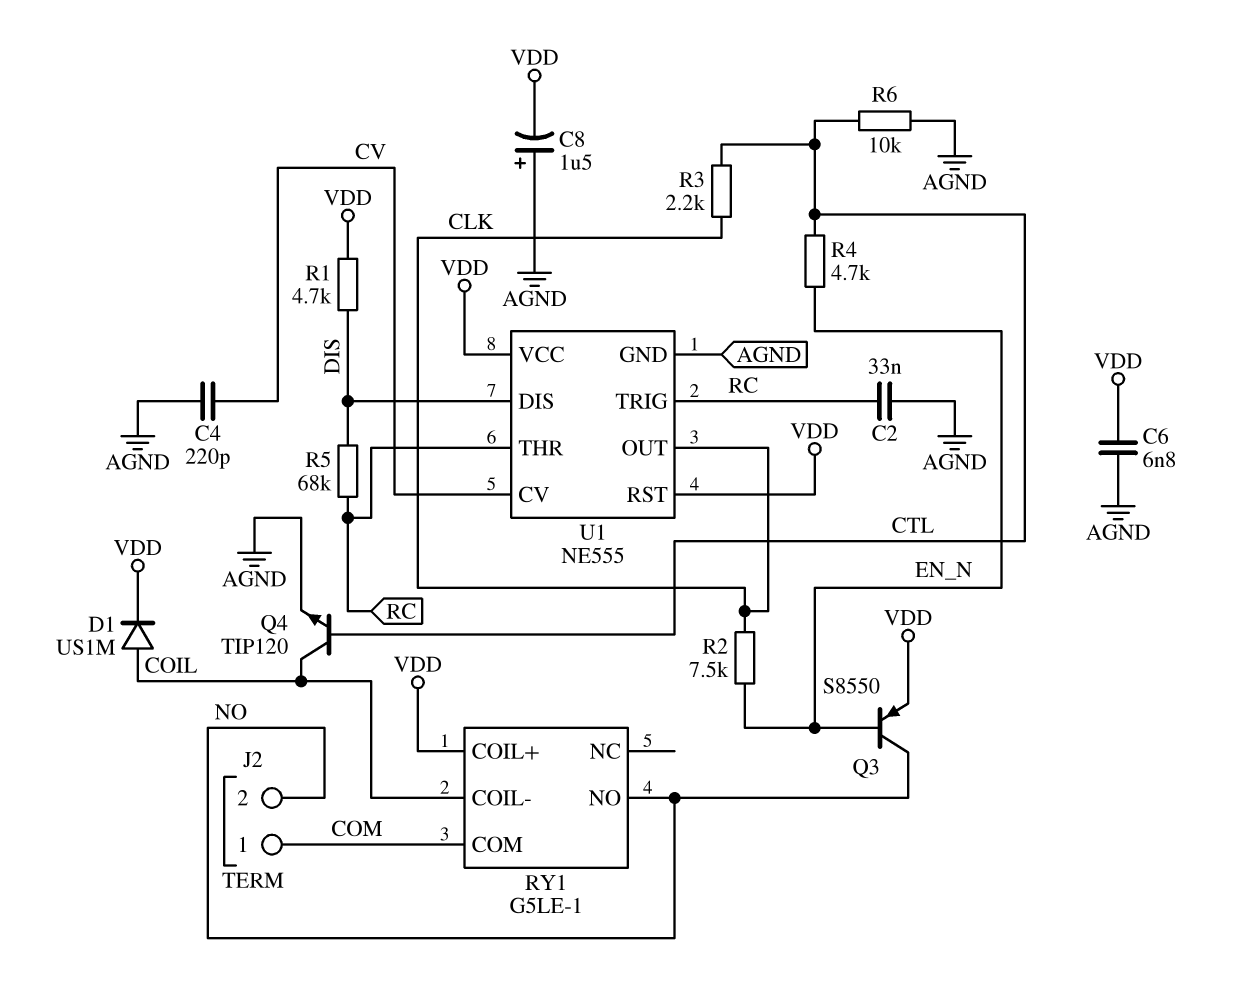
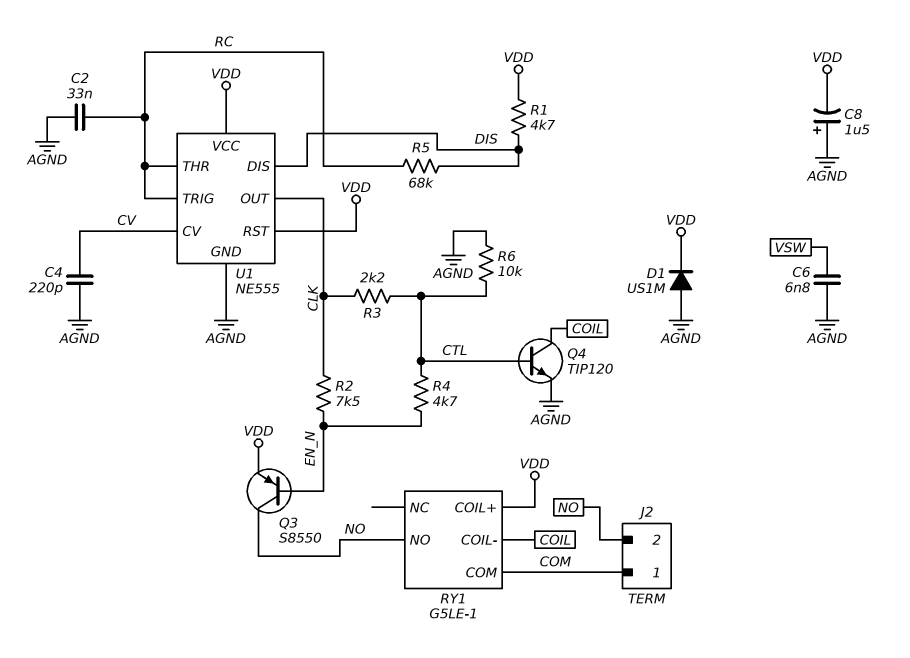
C6: 6.8nF (AGND, VDD) -> 6.8nF (AGND, VSW)
D1: diode US1M (A COIL, K VDD) -> diode US1M (A AGND, K VDD)

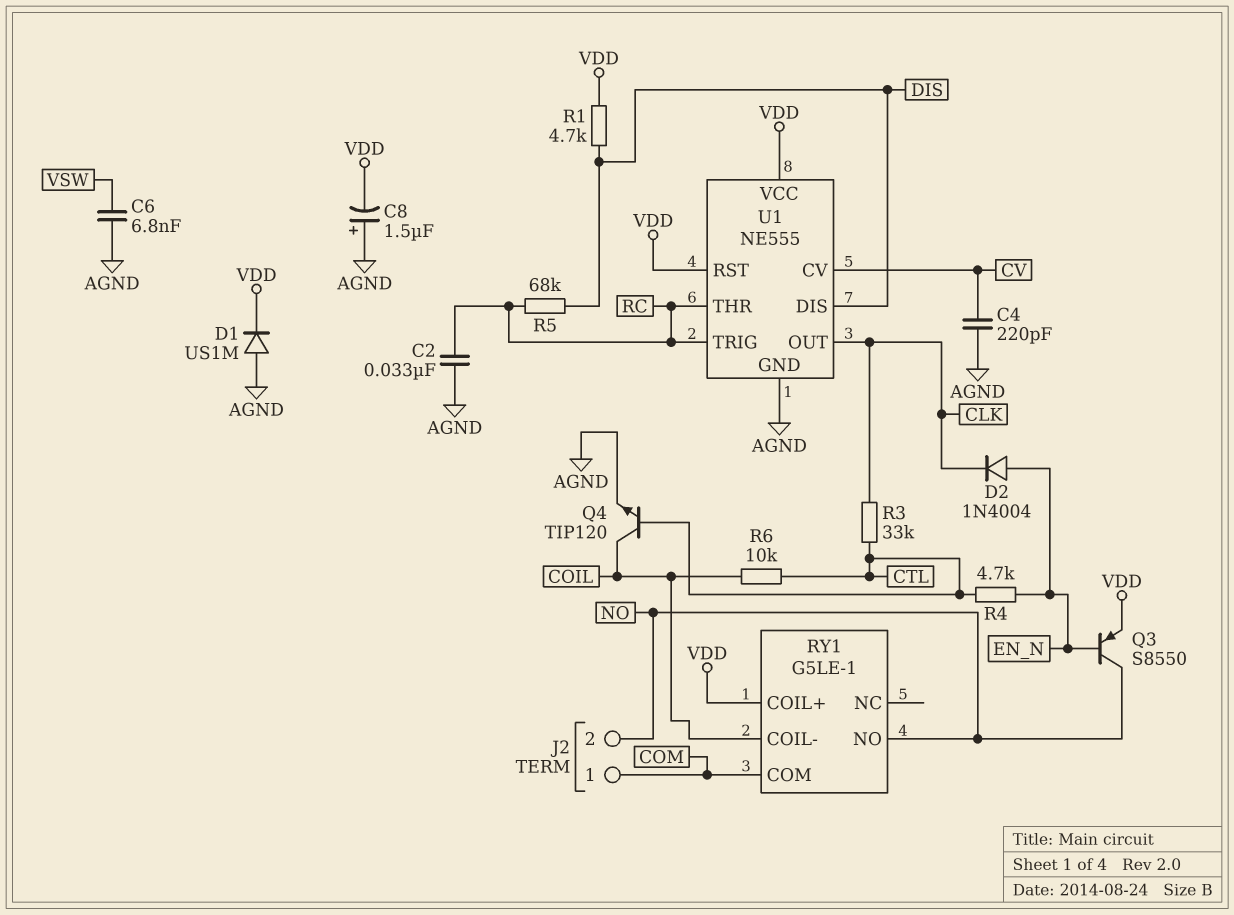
D2: none -> diode 1N4004 (A EN_N, K CLK)
R2: 7.5k (CLK, EN_N) -> none
R3: 2.2k (CLK, CTL) -> 33k (CLK, CTL)
R6: 10k (AGND, CTL) -> 10k (COIL, CTL)

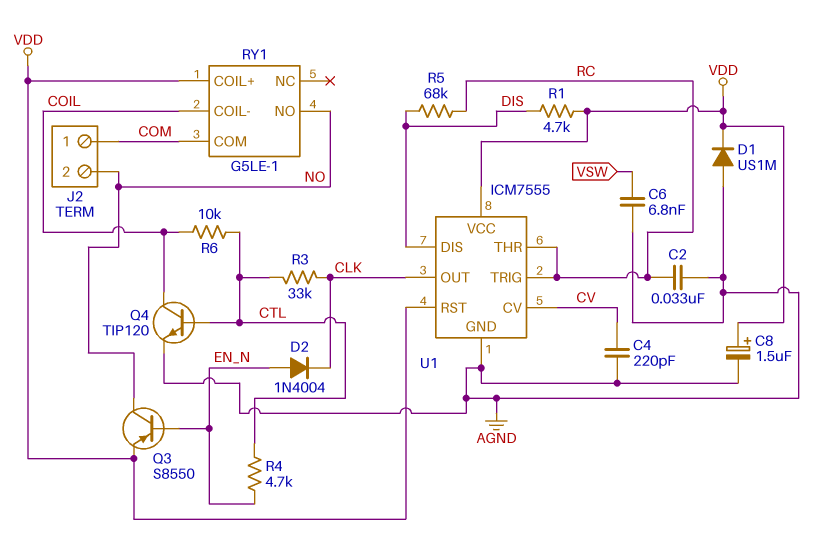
C8: 1.5uF (plus AGND, minus VDD) -> 1.5uF (plus VDD, minus AGND)
U1: NE555 -> ICM7555

